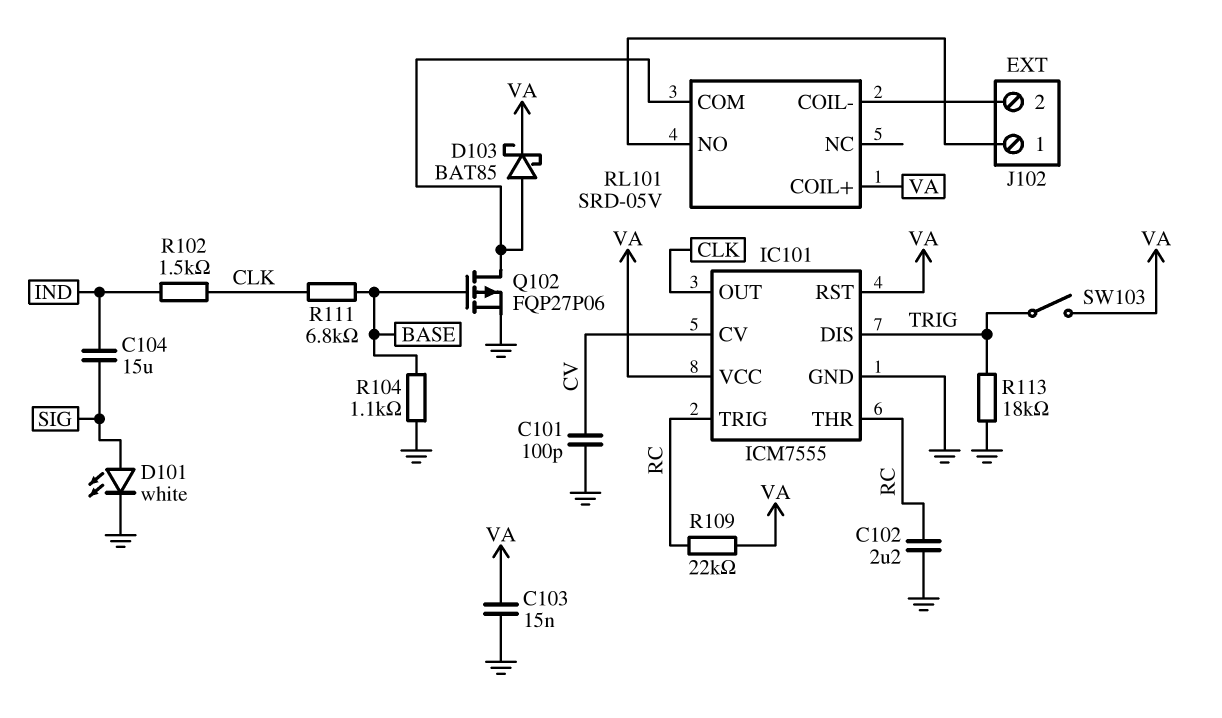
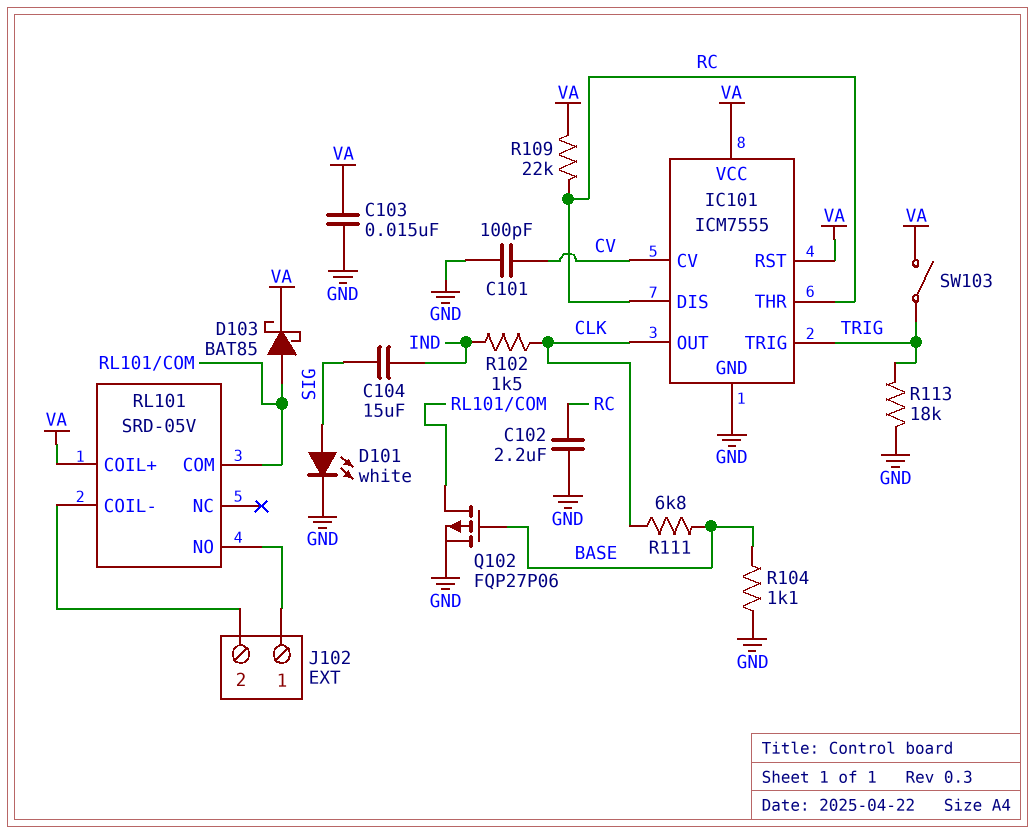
IC101 pin DIS: TRIG -> RC
IC101 pin TRIG: RC -> TRIG

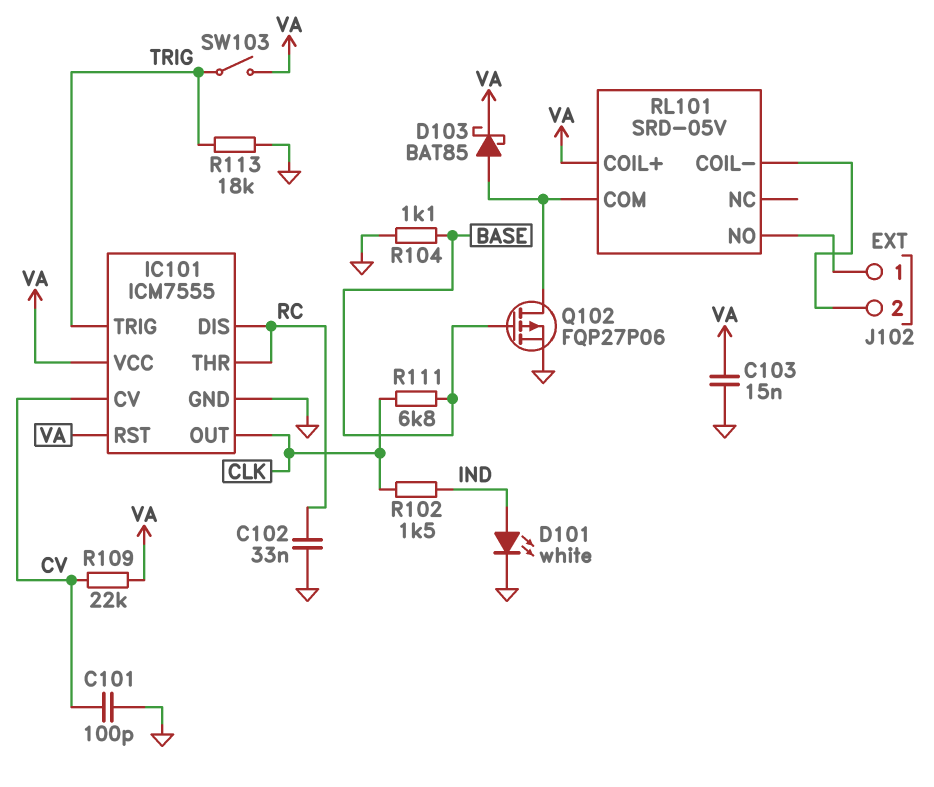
C102: 2.2uF (GND, RC) -> 33nF (GND, RC)
C104: 15uF (IND, SIG) -> none
D101: LED white (A SIG, K GND) -> LED white (A IND, K GND)
R109: 22k (RC, VA) -> 22k (CV, VA)

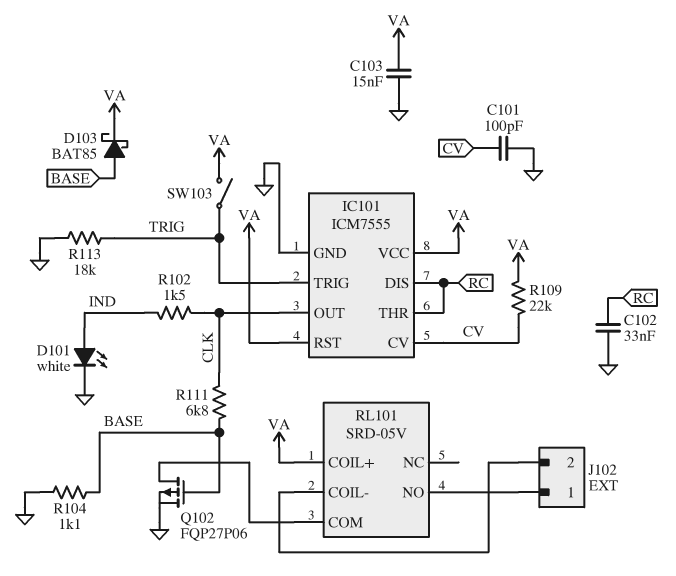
D103: schottky BAT85 (A RL101/COM, K VA) -> schottky BAT85 (A BASE, K VA)

